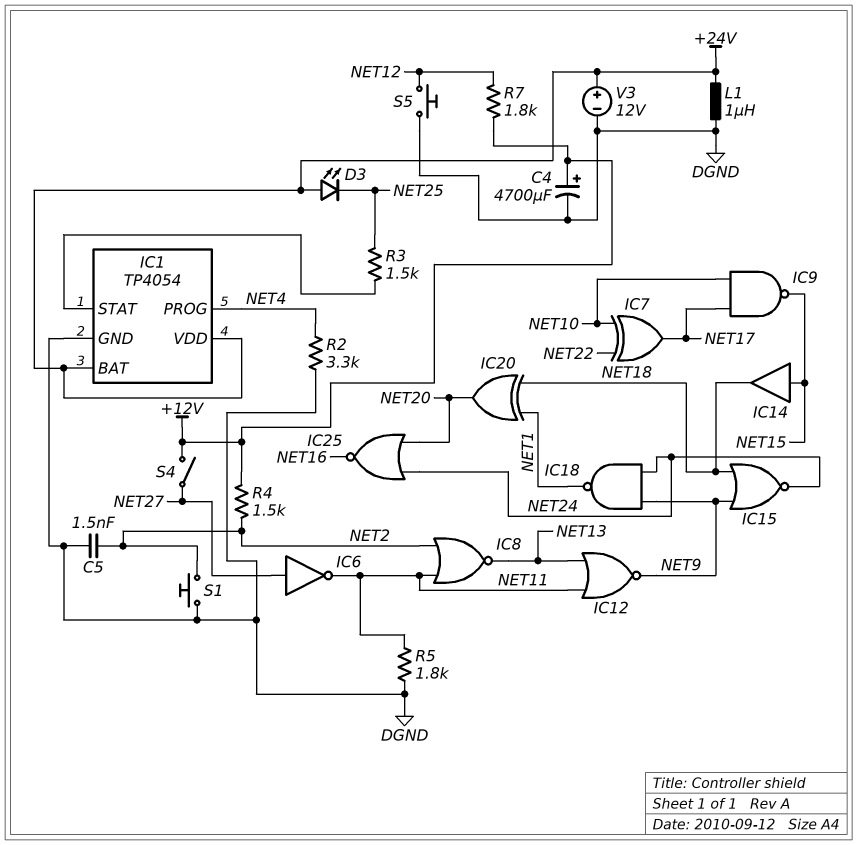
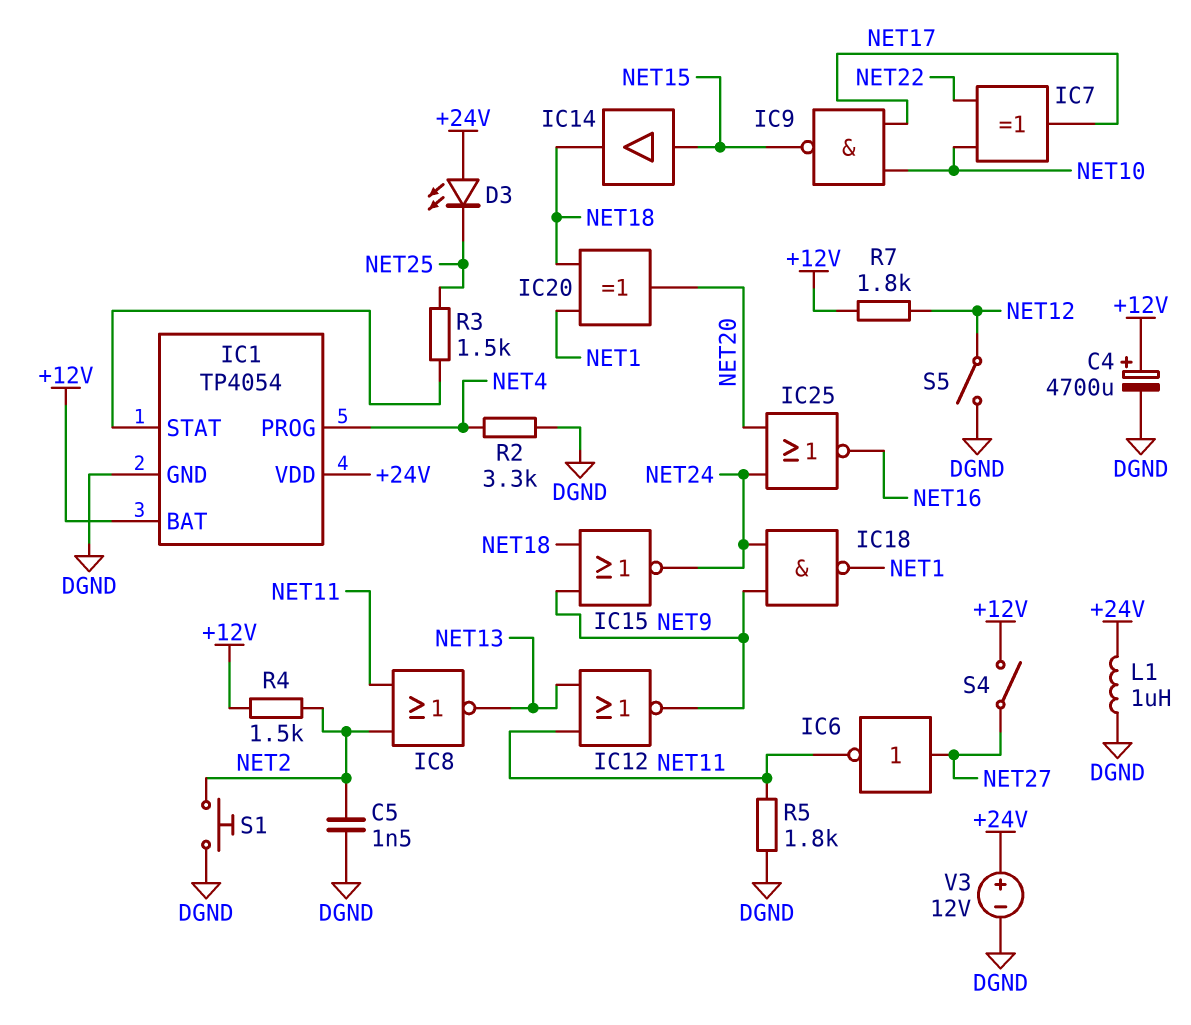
IC1 pin BAT: +24V -> +12V
S5: button (DGND, NET12) -> switch (DGND, NET12)

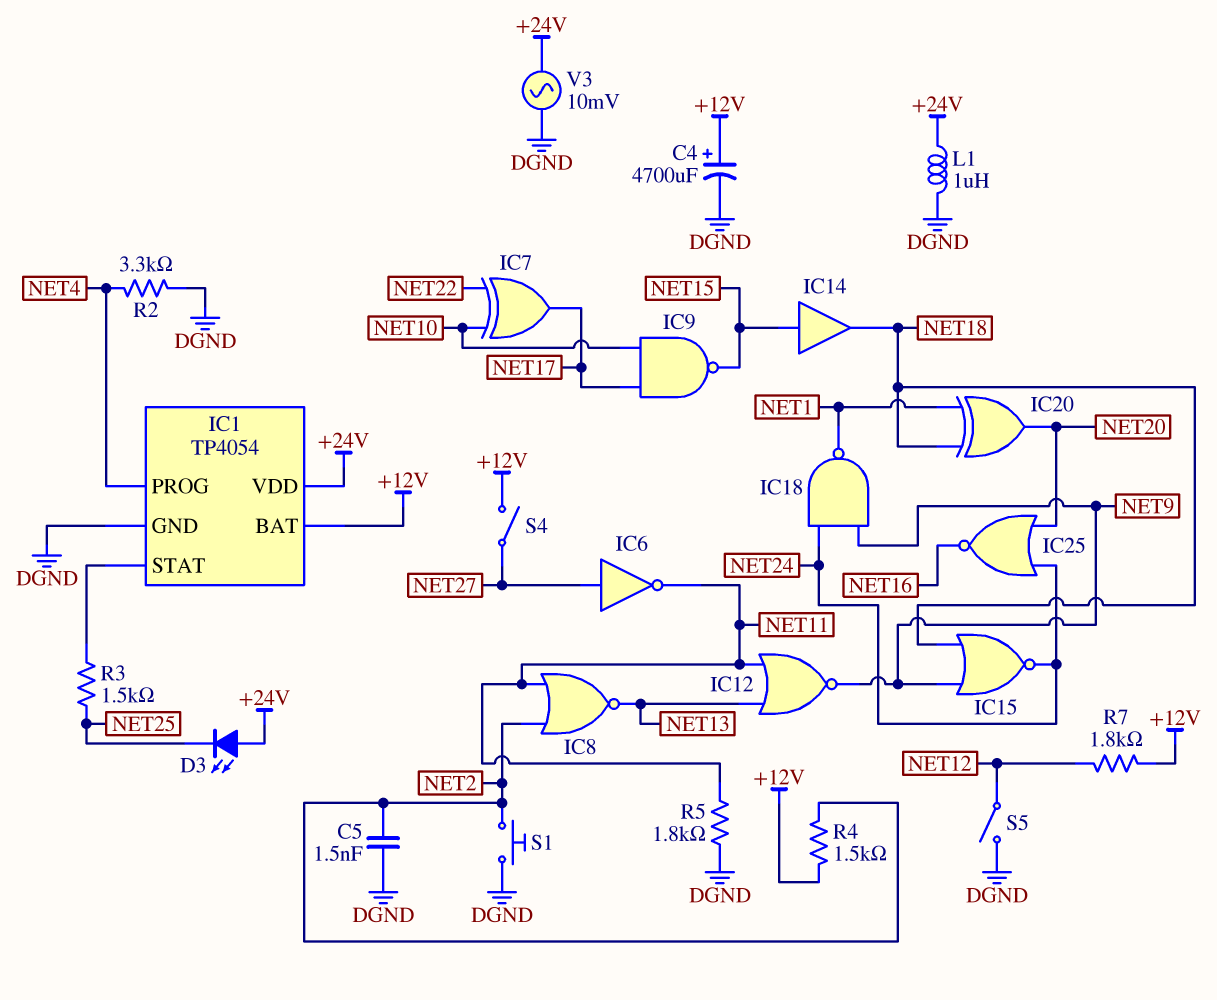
V3: 12V (plus +24V, minus DGND) -> AC 10mV (+24V, DGND)

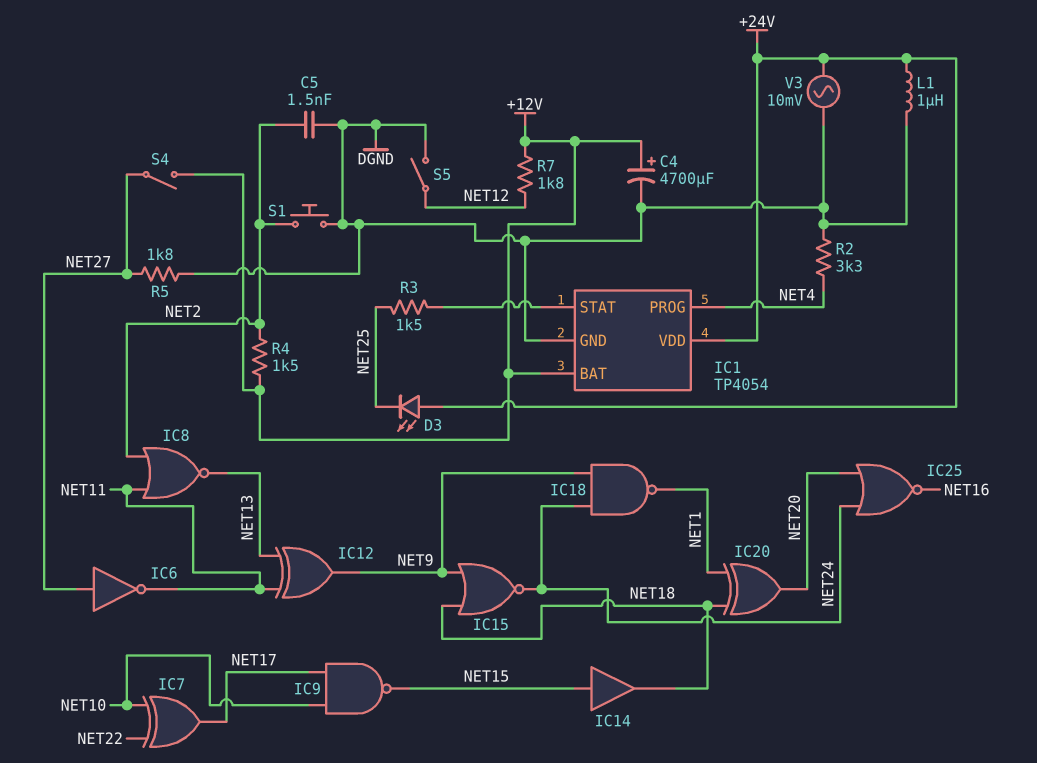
IC12: NOR (in NET11, in NET13, out NET9) -> XOR (in NET11, in NET13, out NET9)
R5: 1.8k (DGND, NET11) -> 1.8k (DGND, NET27)

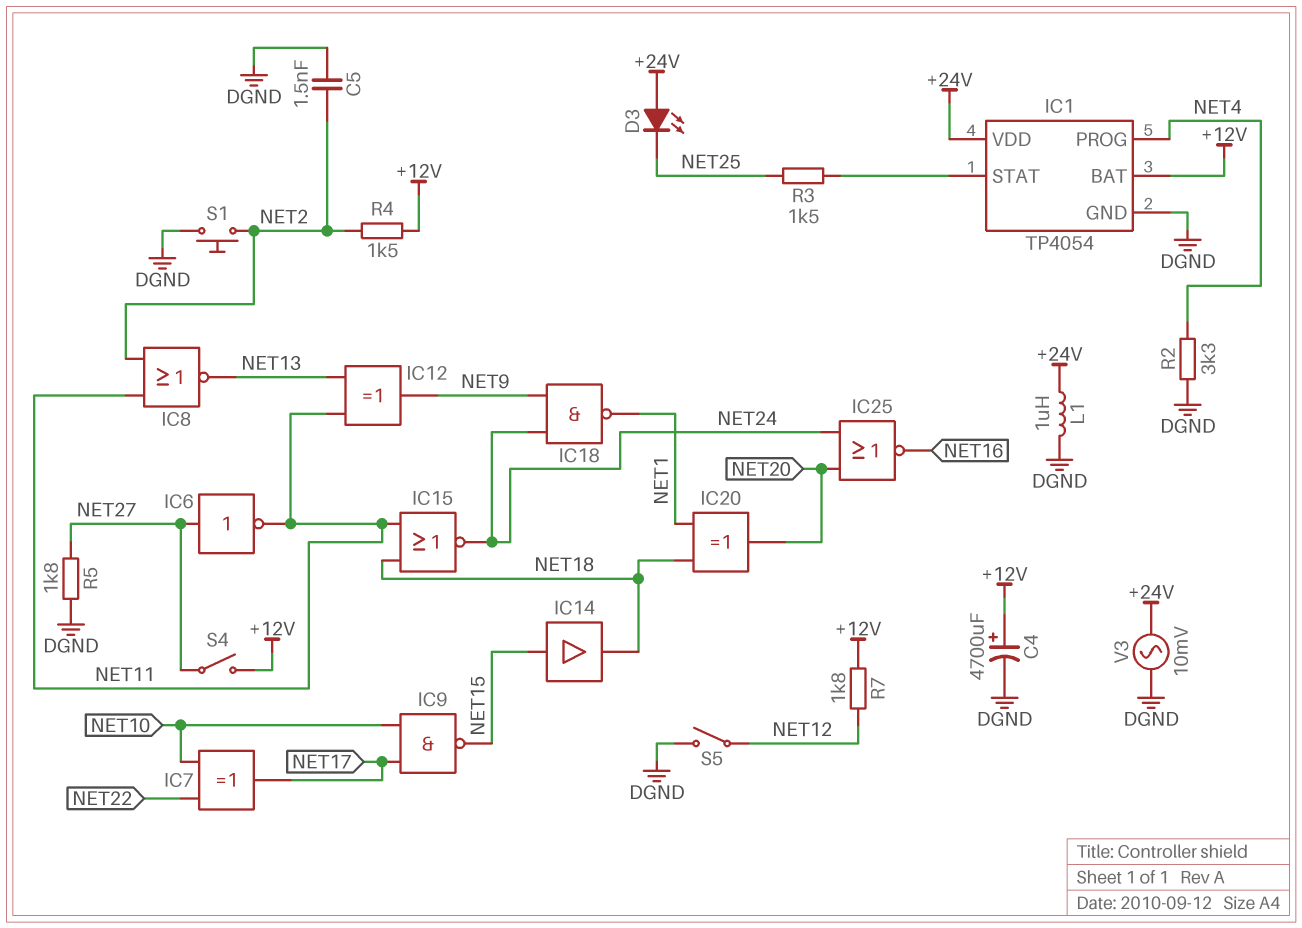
IC15: NOR (in NET9, in NET18, out NET24) -> NOR (in NET11, in NET18, out NET24)

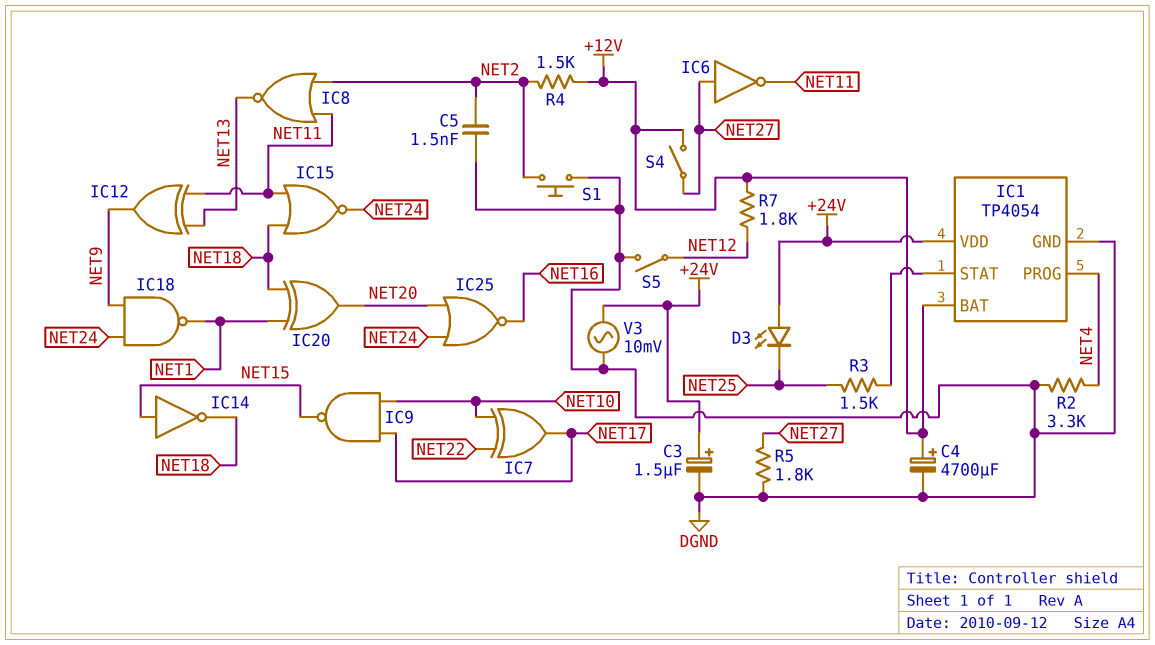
C3: none -> 1.5uF (plus +24V, minus DGND)
IC14: buffer (in NET15, out NET18) -> NOT (in NET15, out NET18)
L1: 1uH (+24V, DGND) -> none

